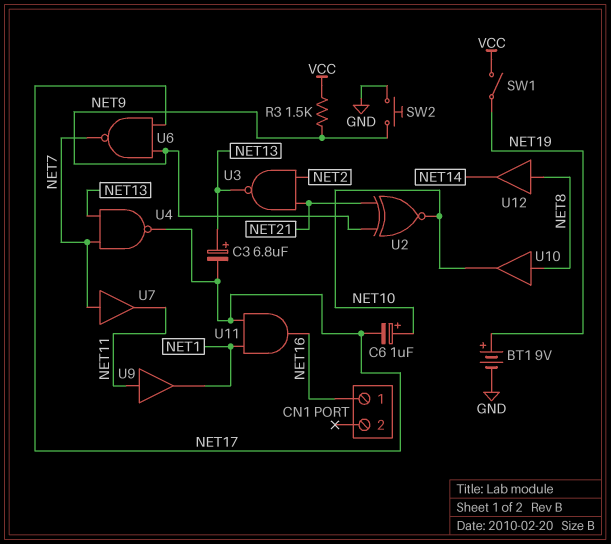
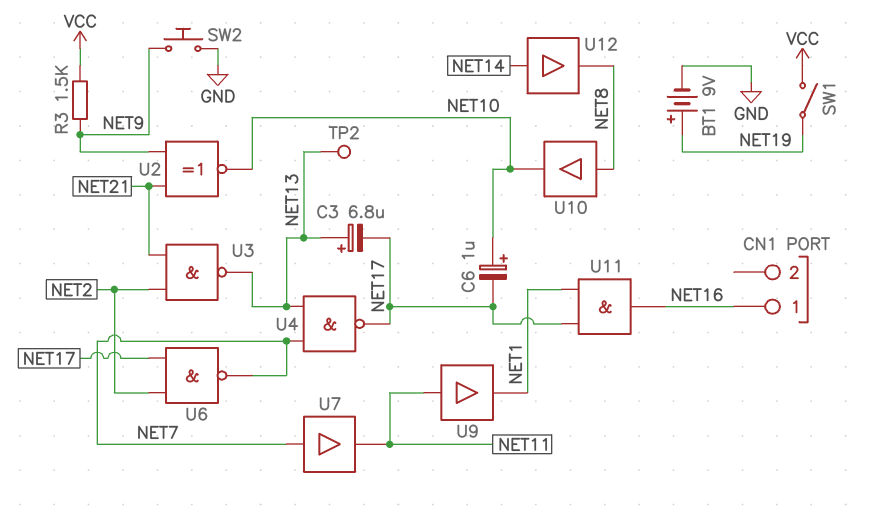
TP2: none -> test point (NET13)
U6: NAND (in NET9, in NET17, out NET7) -> NAND (in NET2, in NET17, out NET7)
U12: buffer (in NET8, out NET14) -> buffer (in NET14, out NET8)

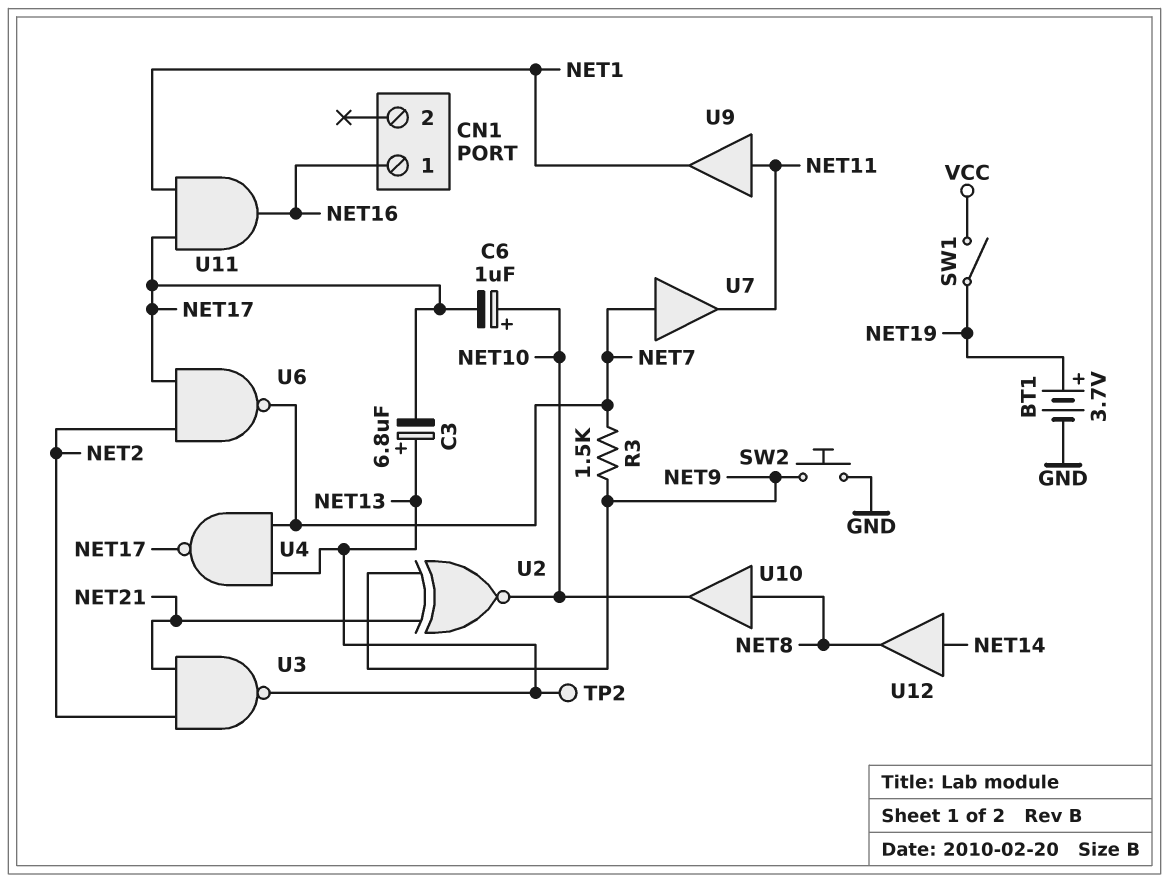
BT1: 9V (plus NET19, minus GND) -> 3.7V (plus NET19, minus GND)
R3: 1.5k (NET9, VCC) -> 1.5k (NET7, NET9)

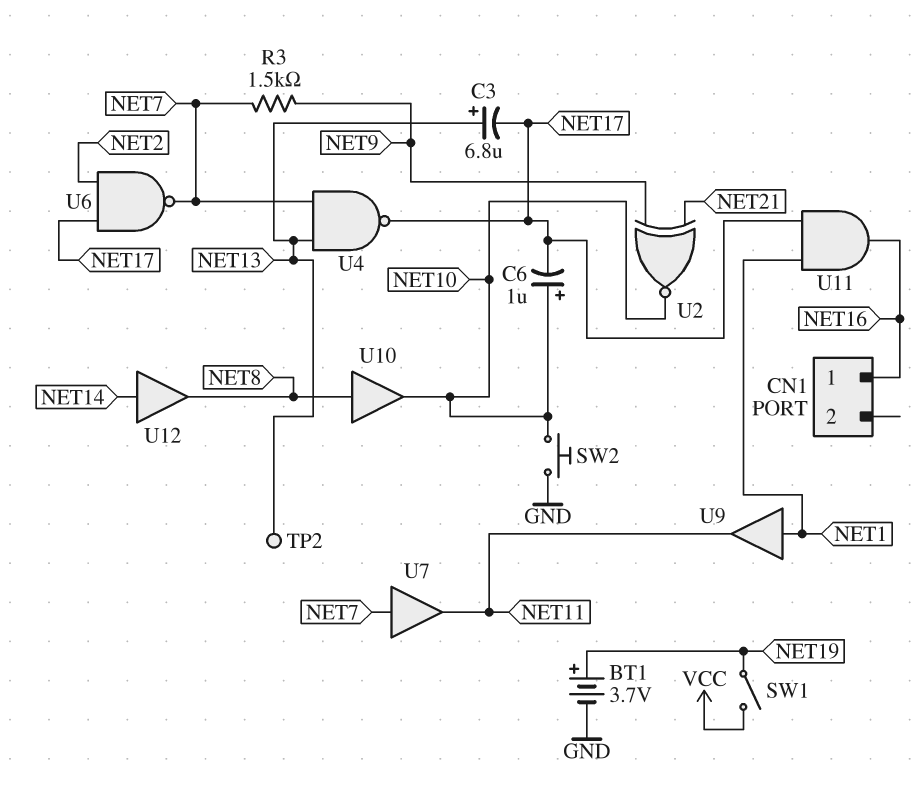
SW2: button (GND, NET9) -> button (GND, NET10)
U3: NAND (in NET2, in NET21, out NET13) -> none
U9: buffer (in NET11, out NET1) -> buffer (in NET1, out NET11)

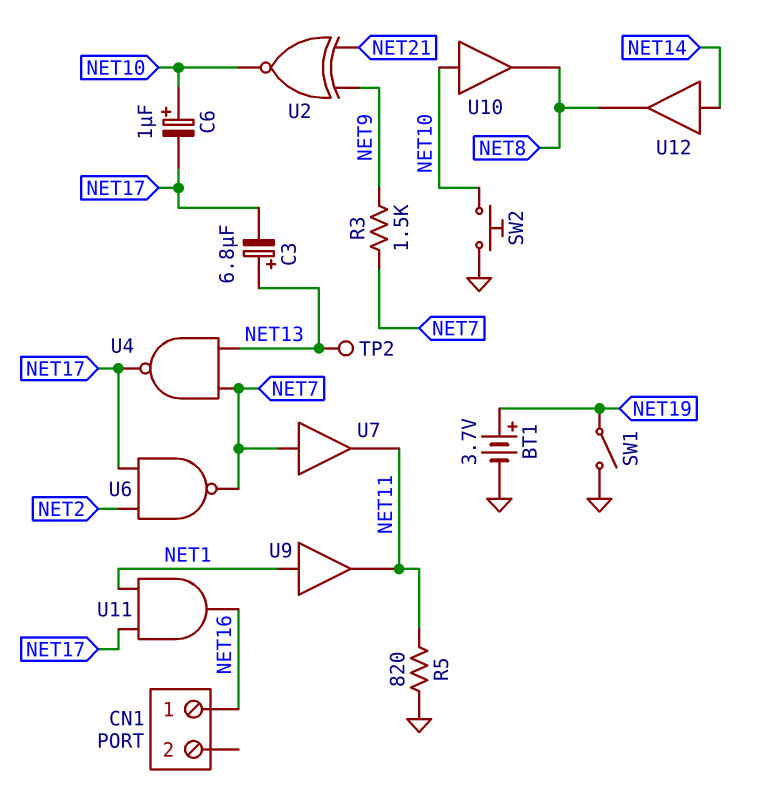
R5: none -> 820 (GND, NET11)
SW1: switch (NET19, VCC) -> switch (GND, NET19)
U10: buffer (in NET8, out NET10) -> buffer (in NET10, out NET8)

